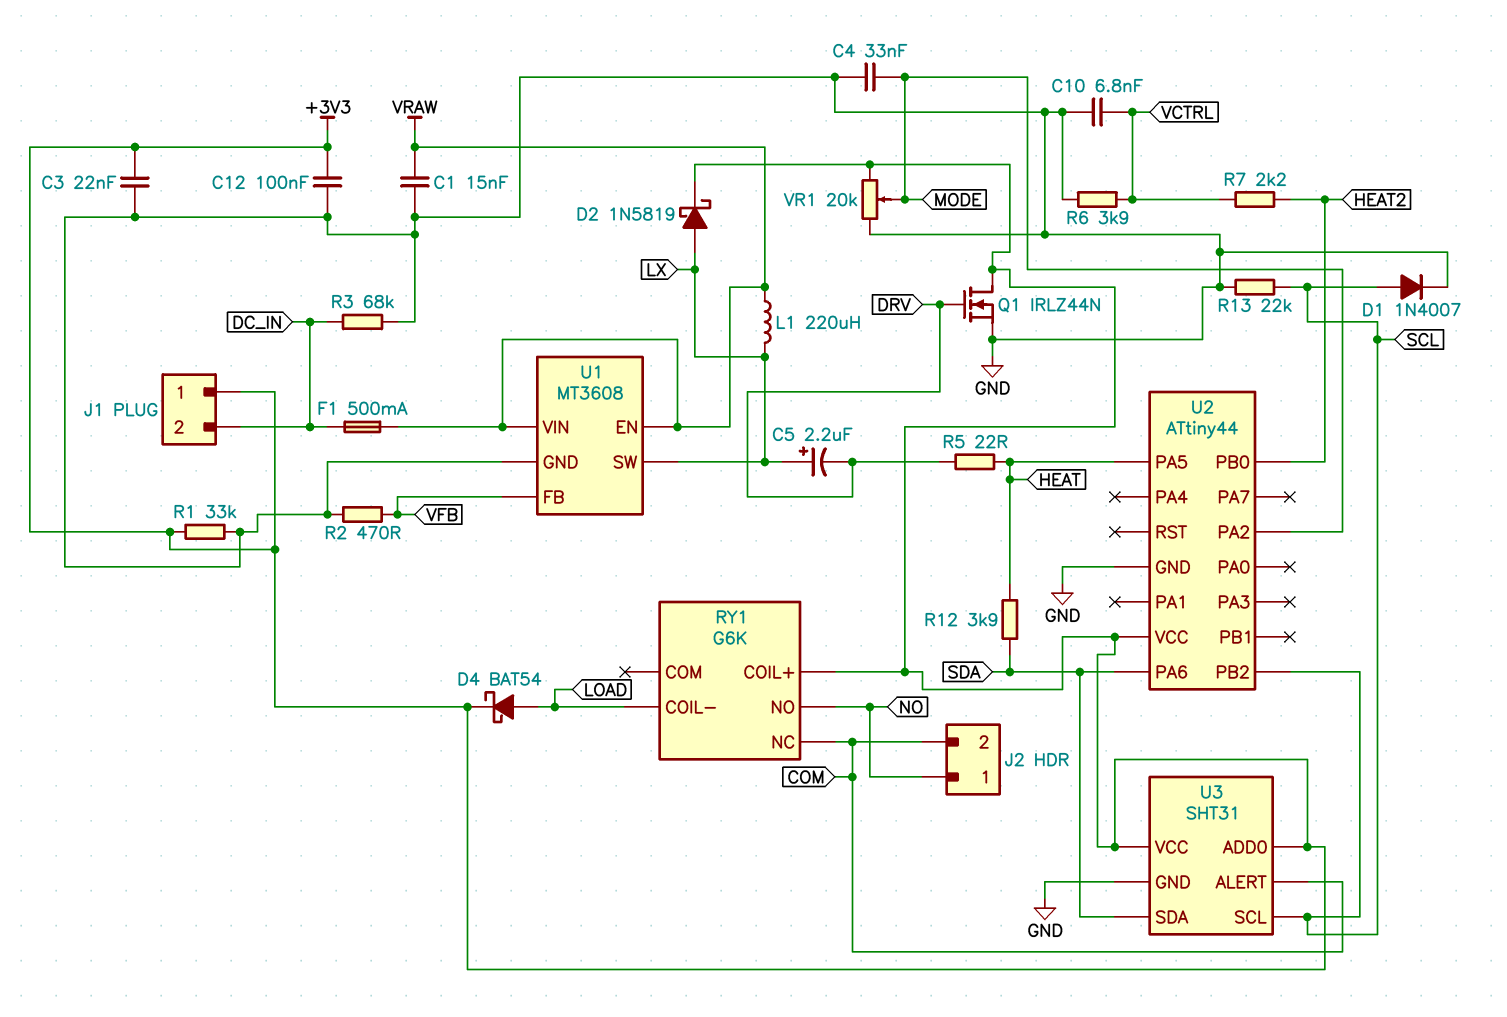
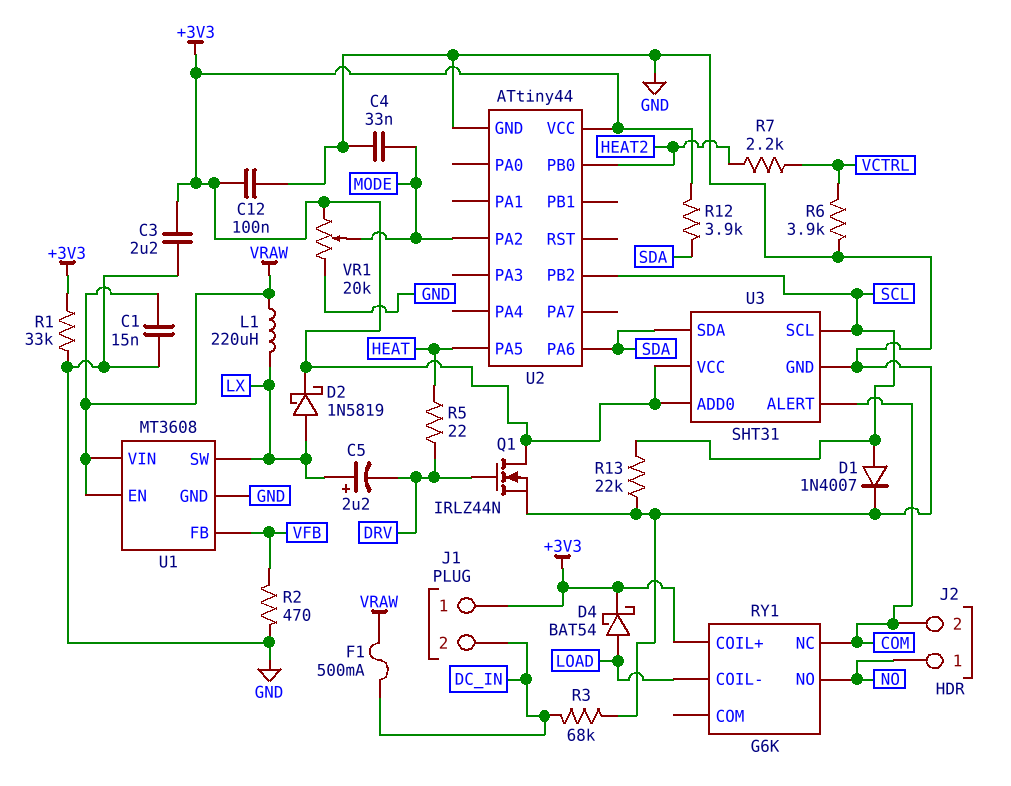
C3: 22nF (+3V3, GND) -> 2.2uF (+3V3, GND)
C10: 6.8nF (GND, VCTRL) -> none
R12: 3.9k (HEAT, SDA) -> 3.9k (+3V3, SDA)

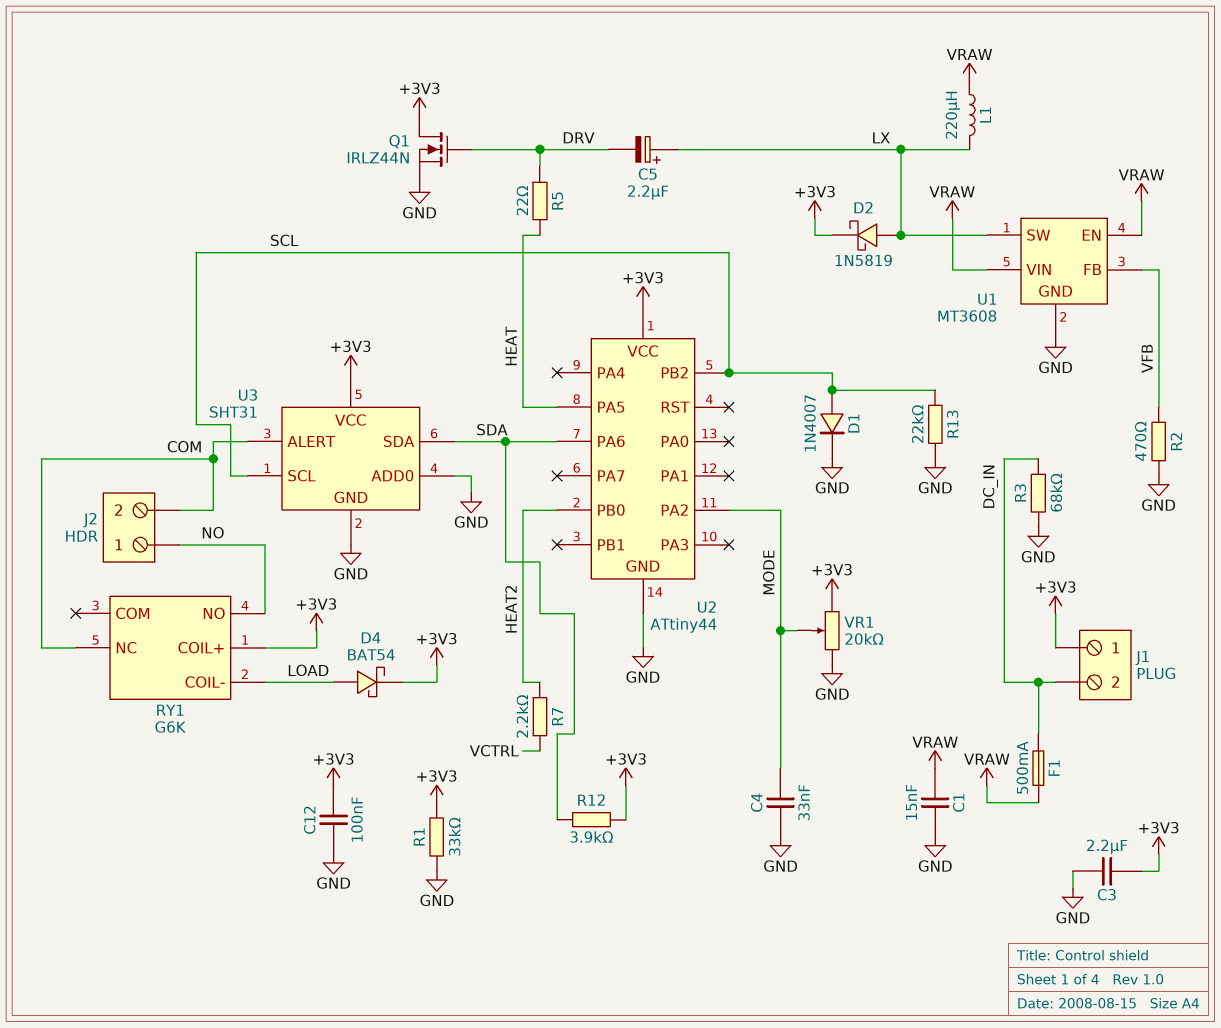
R6: 3.9k (GND, VCTRL) -> none
U3 pin ADD0: +3V3 -> GND

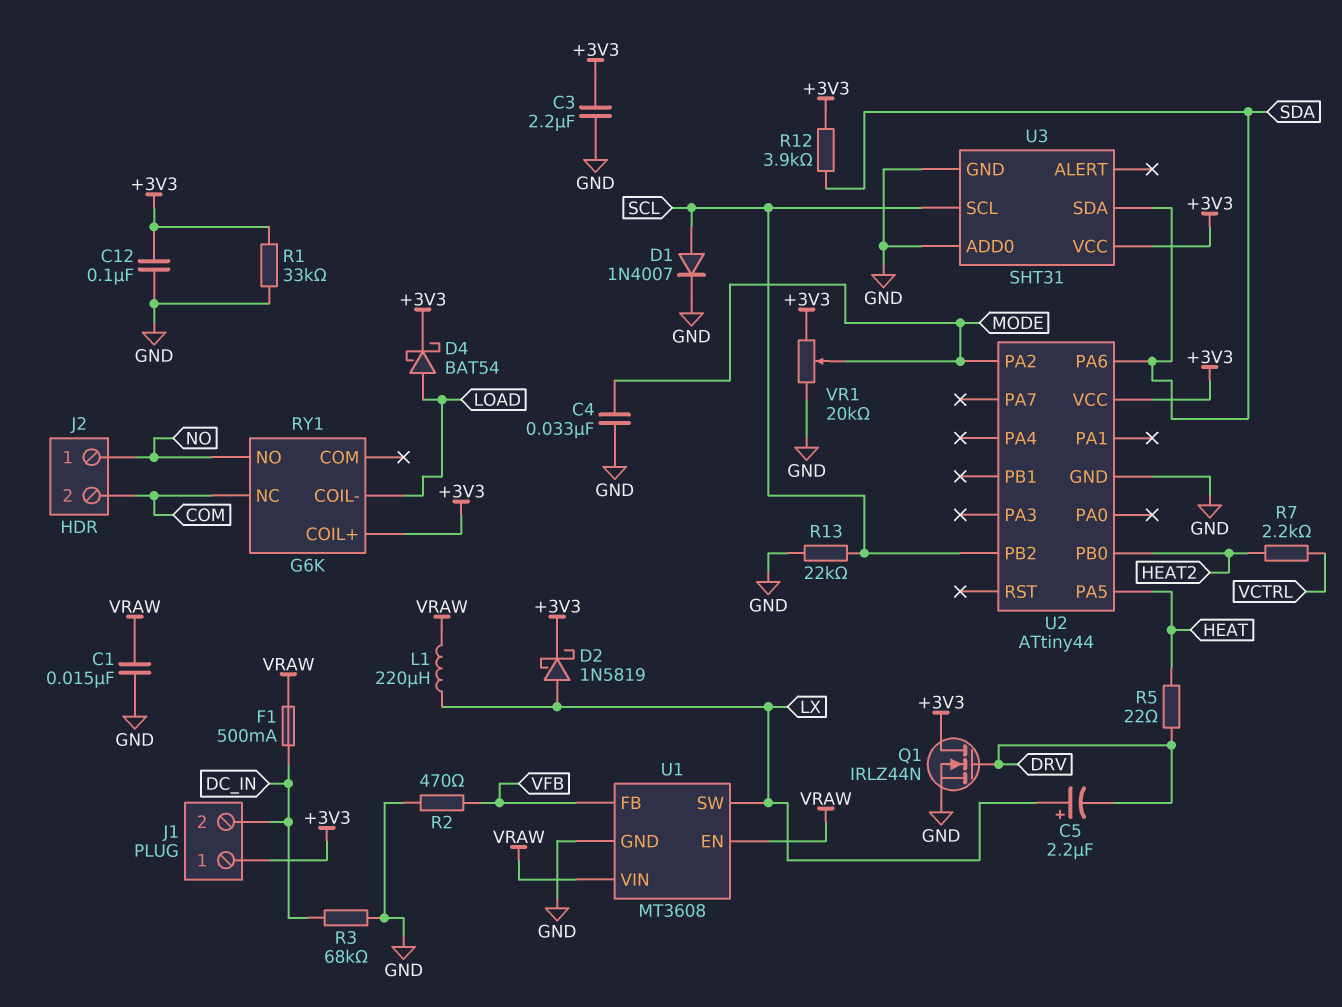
U3 pin ALERT: COM -> none

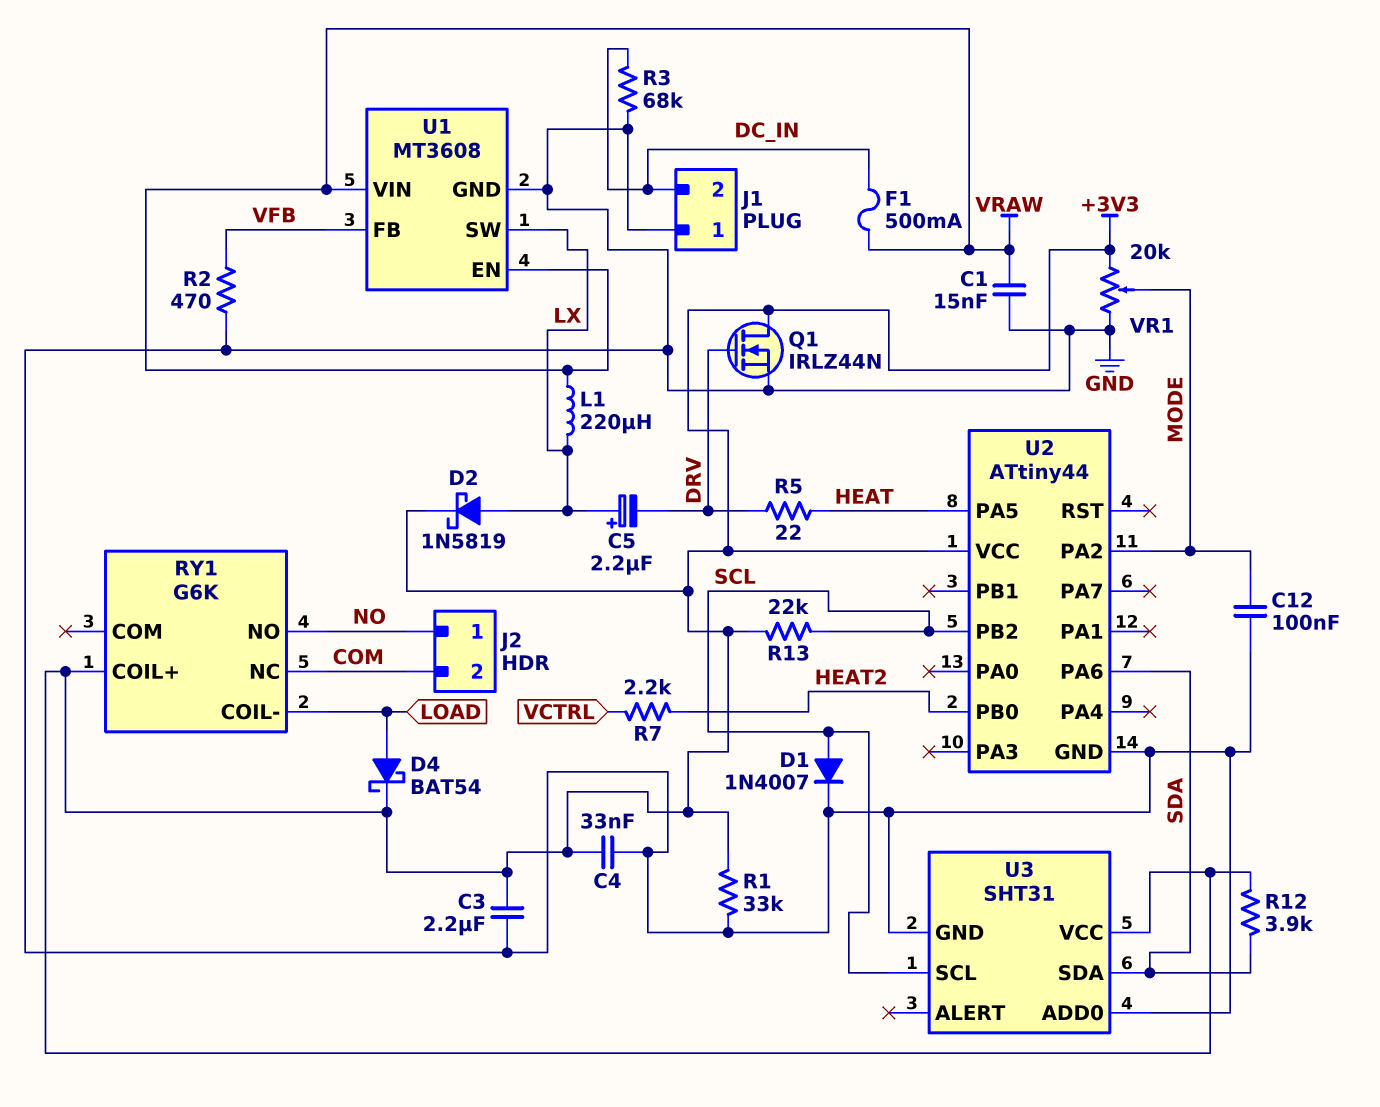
C4: 33nF (GND, MODE) -> 33nF (+3V3, GND)
C12: 100nF (+3V3, GND) -> 100nF (GND, MODE)
J1 pin 1: +3V3 -> GND
R13: 22k (GND, SCL) -> 22k (+3V3, SCL)

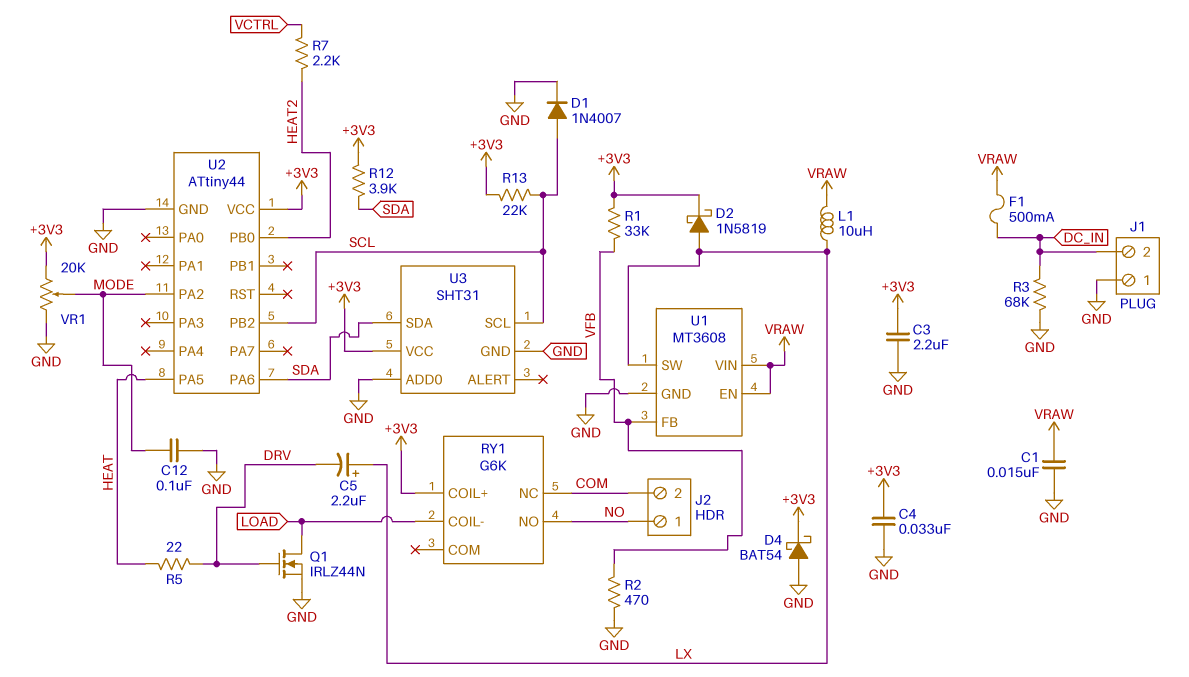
D4: schottky BAT54 (A LOAD, K +3V3) -> schottky BAT54 (A GND, K +3V3)
L1: 220uH (LX, VRAW) -> 10uH (LX, VRAW)
Q1: NMOS IRLZ44N (G DRV, D +3V3, S GND) -> NMOS IRLZ44N (G DRV, D LOAD, S GND)
R1: 33k (+3V3, GND) -> 33k (+3V3, VFB)

